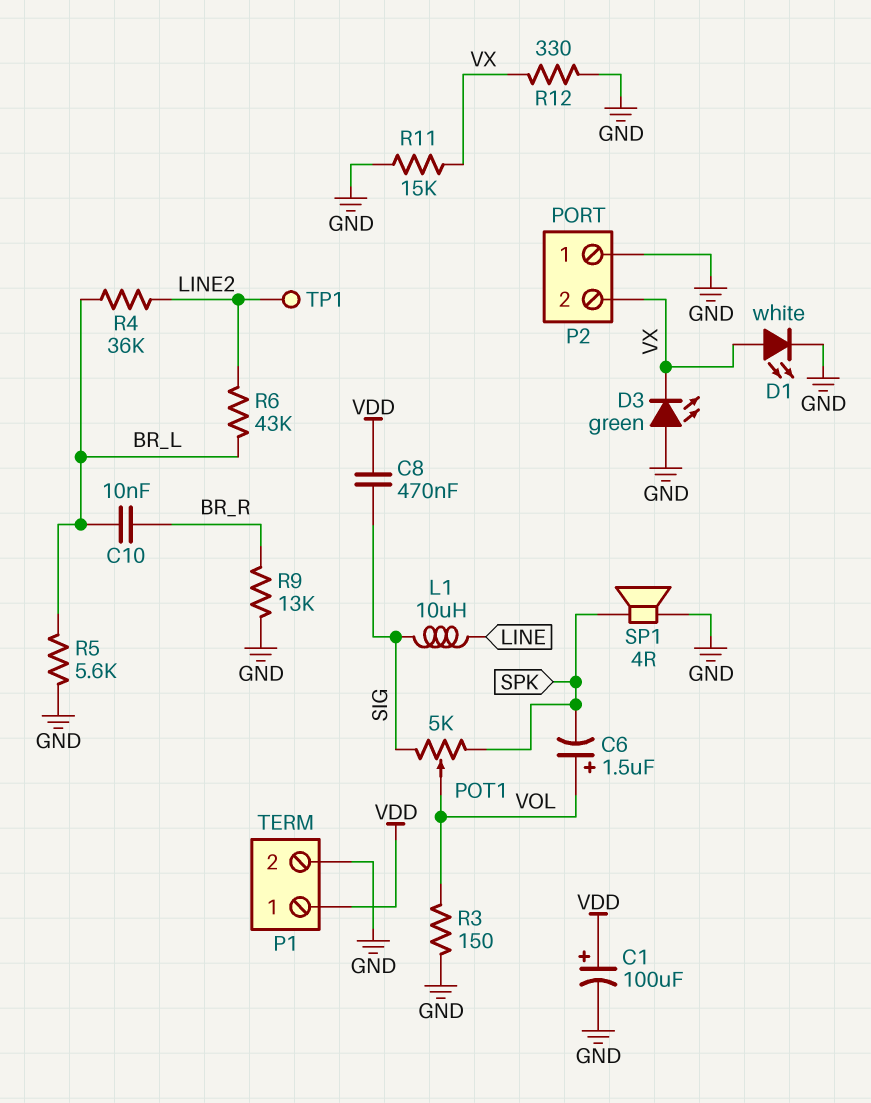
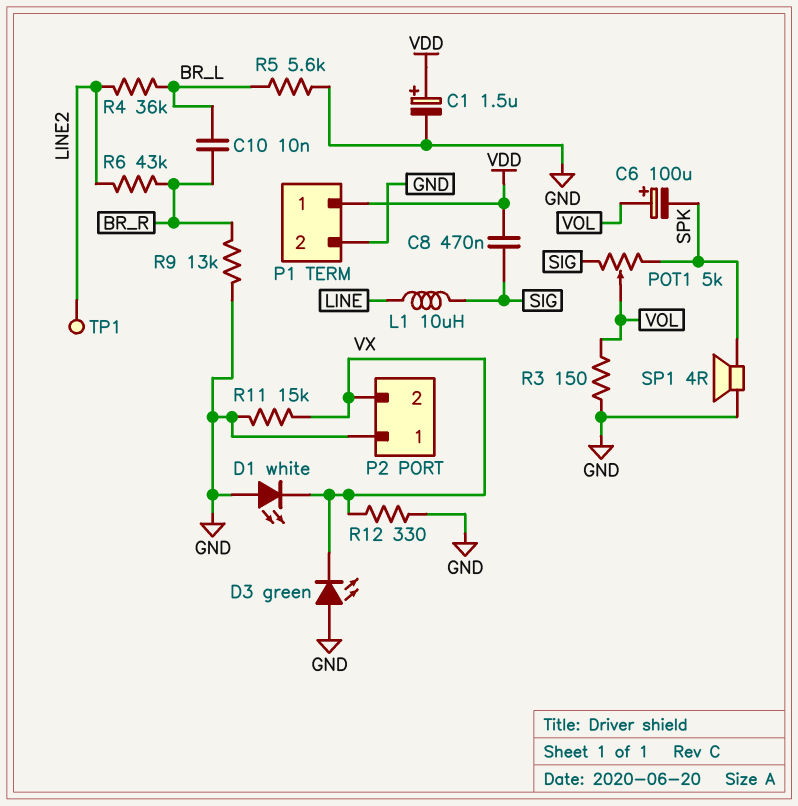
C1: 100uF (plus VDD, minus GND) -> 1.5uF (plus VDD, minus GND)
C6: 1.5uF (plus VOL, minus SPK) -> 100uF (plus VOL, minus SPK)
D1: LED white (A VX, K GND) -> LED white (A GND, K VX)
R6: 43k (BR_L, LINE2) -> 43k (BR_R, LINE2)

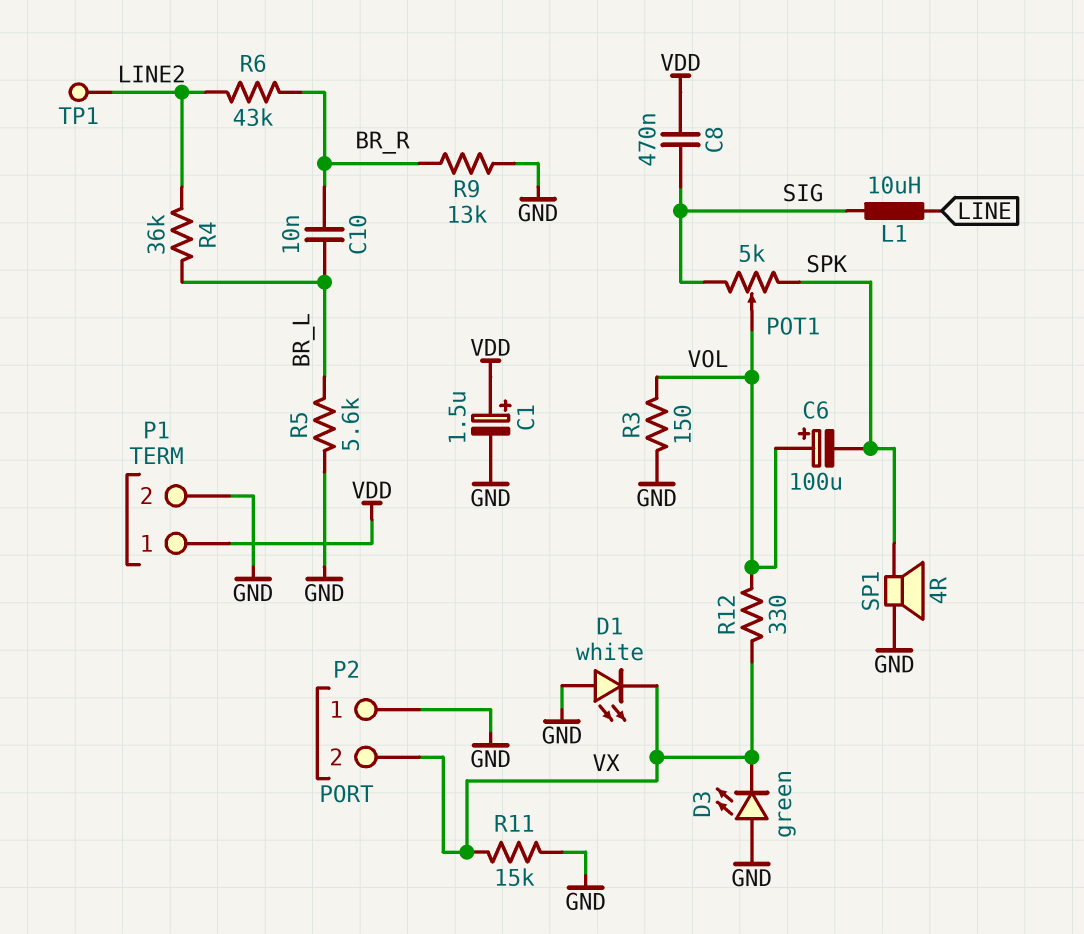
R12: 330 (GND, VX) -> 330 (VOL, VX)

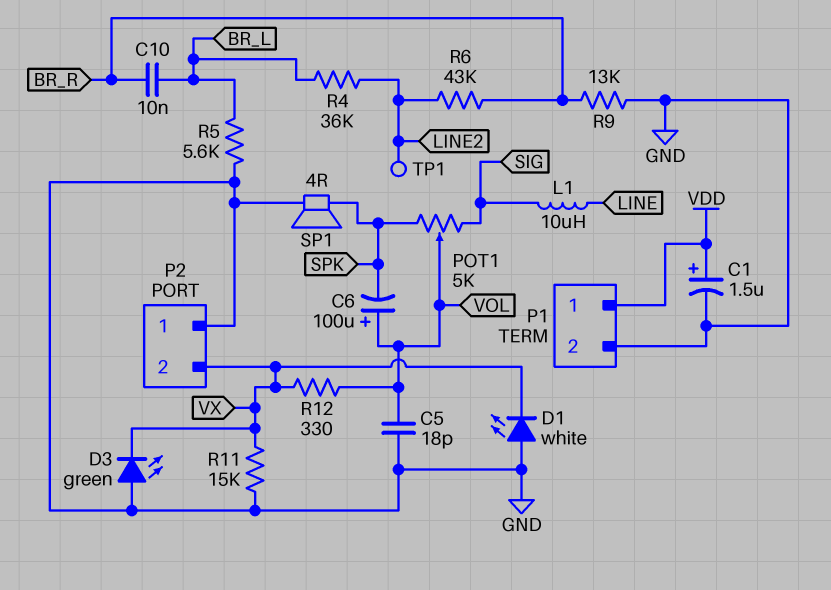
C5: none -> 18pF (GND, VOL)
C8: 470nF (SIG, VDD) -> none
R3: 150 (GND, VOL) -> none

